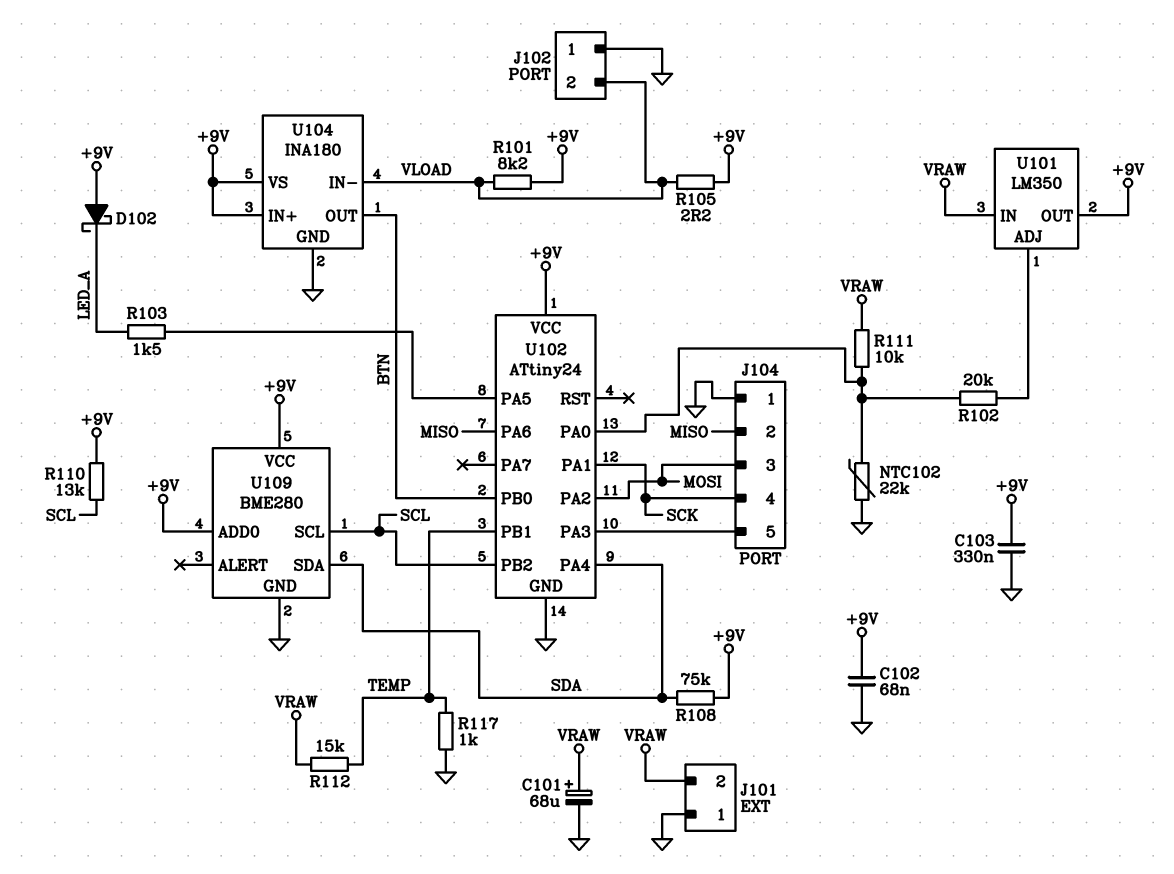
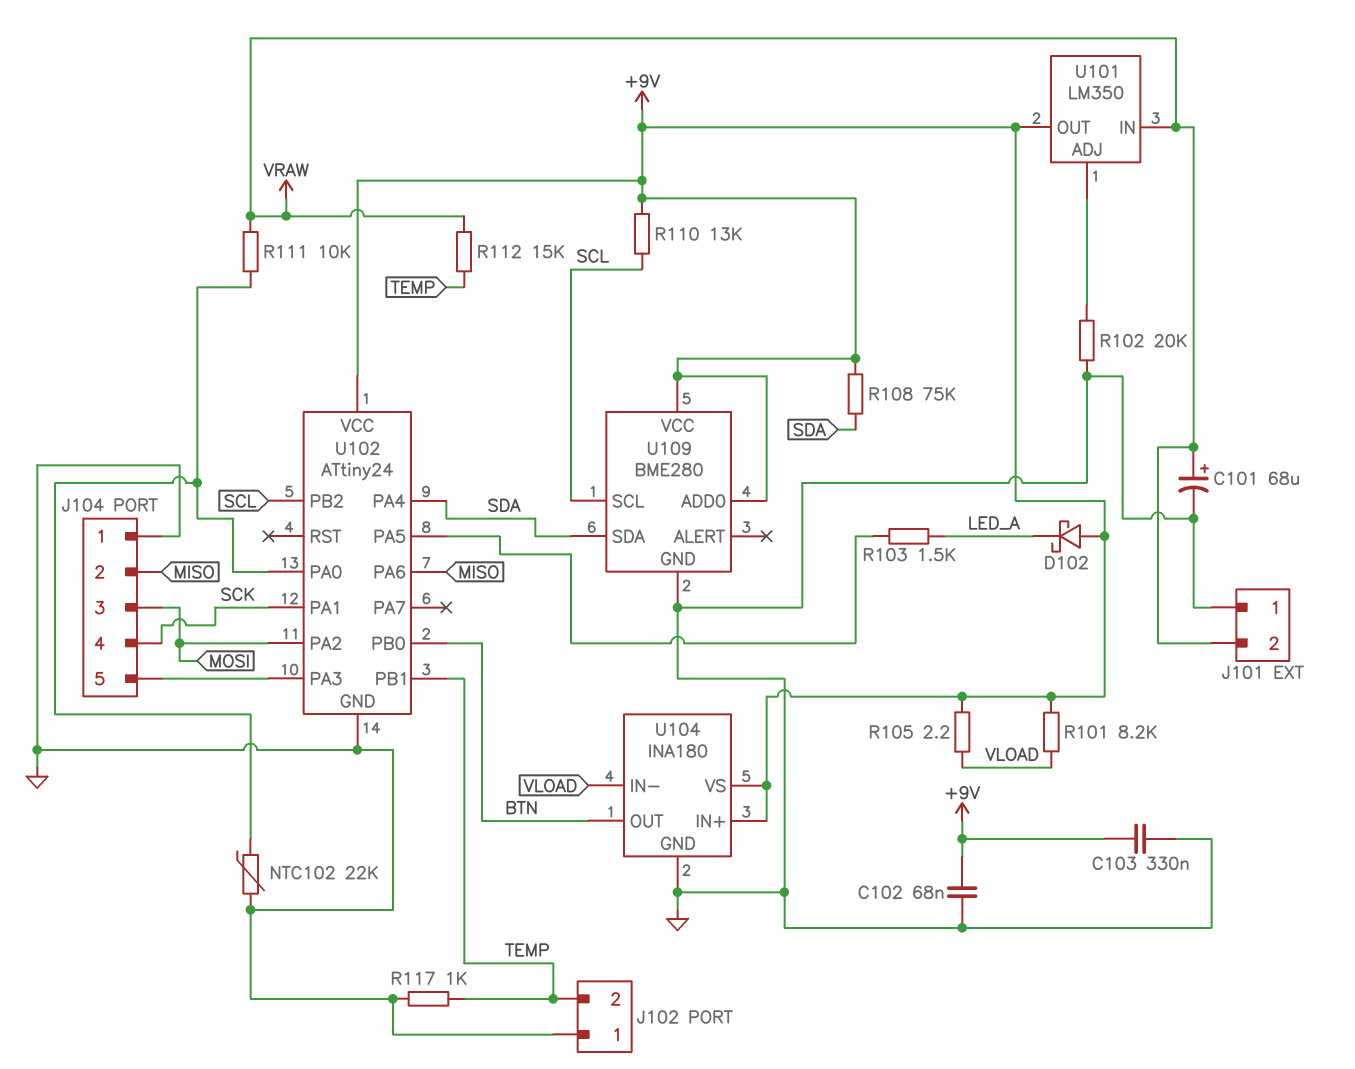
J102 pin 2: VLOAD -> TEMP
R102: 20k (U101/ADJ, U102/PA0) -> 20k (GND, U101/ADJ)

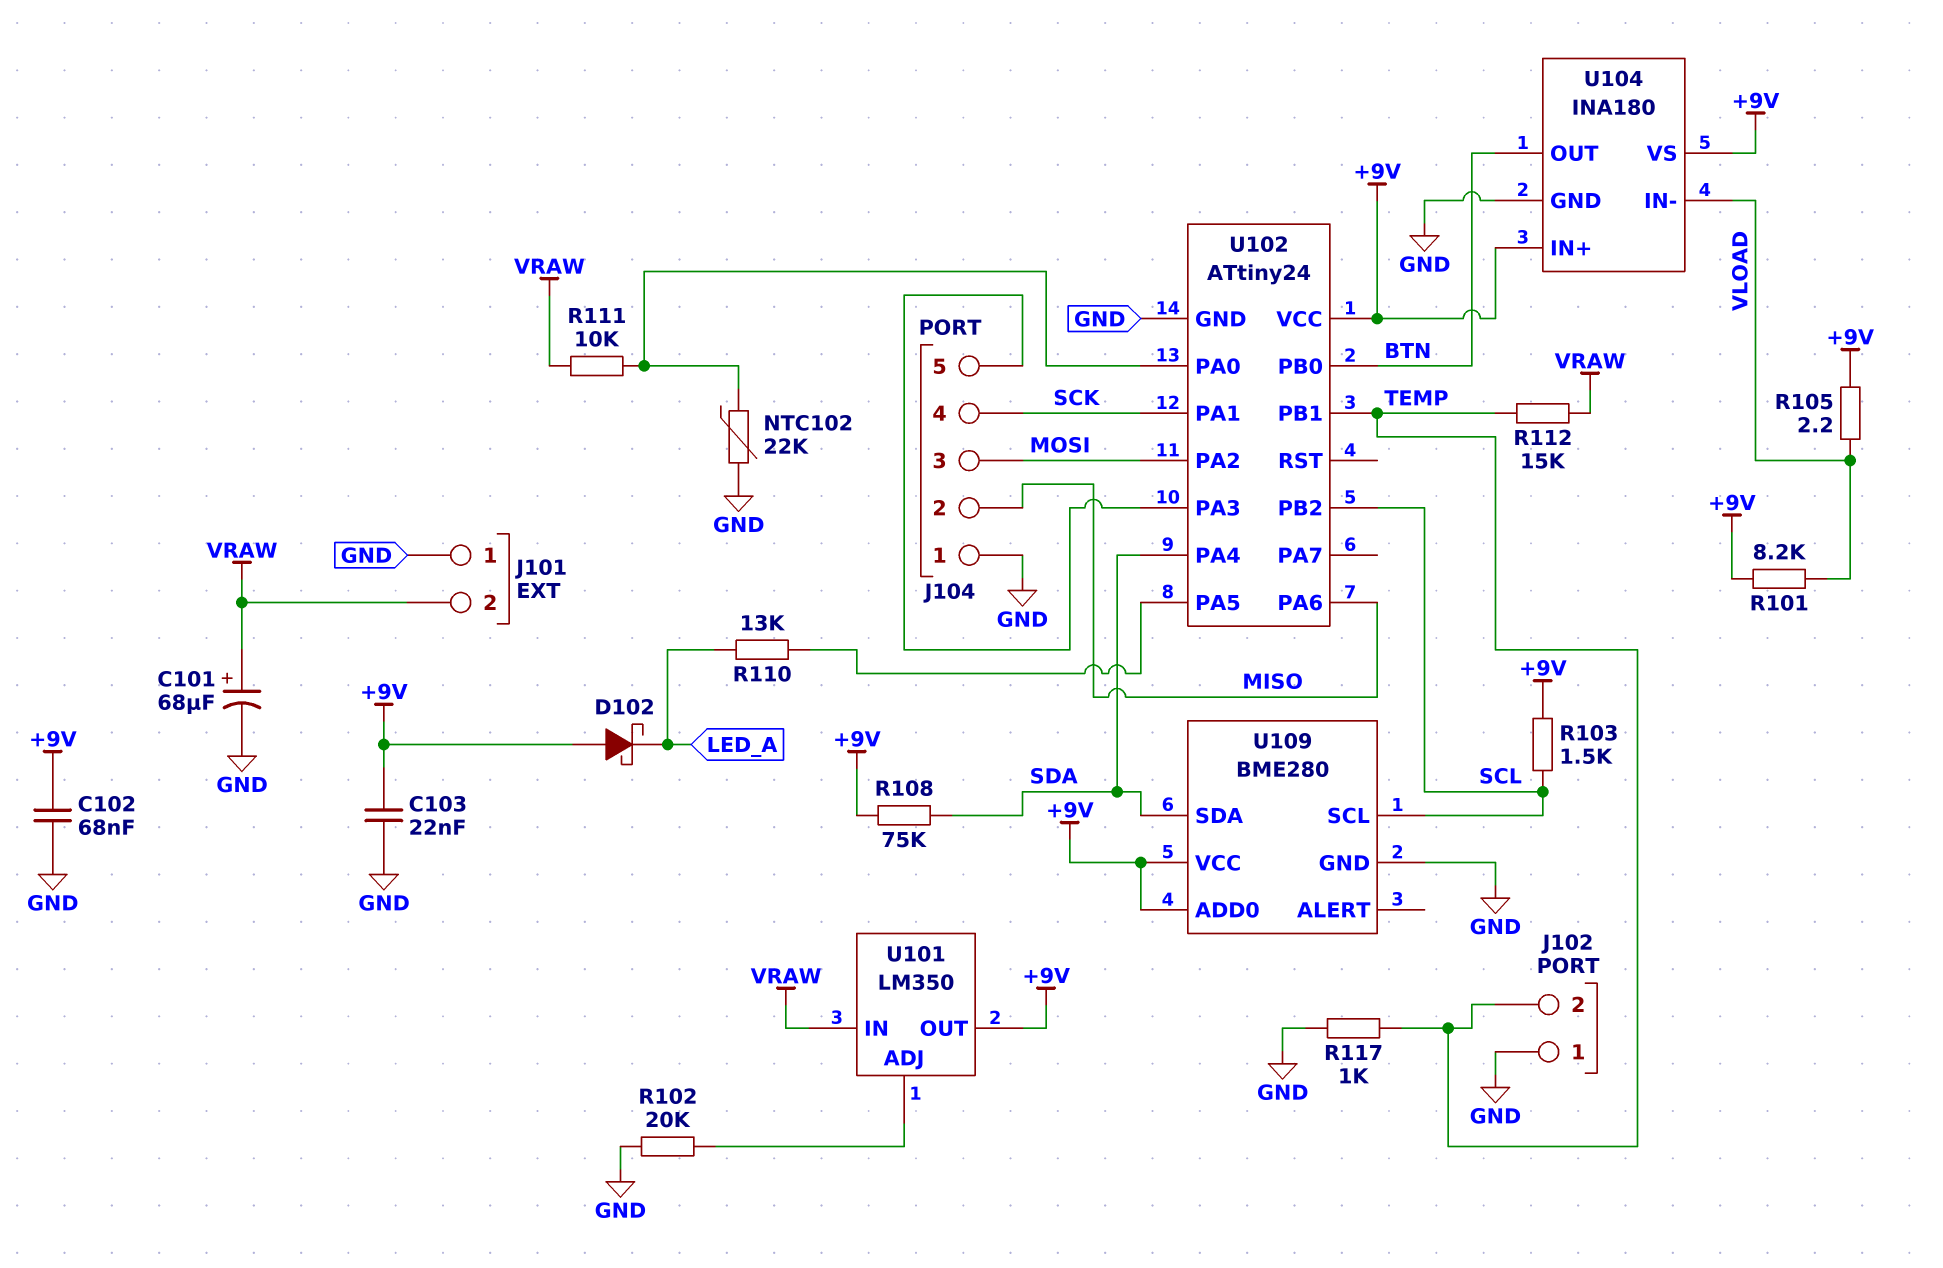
C103: 330nF (+9V, GND) -> 22nF (+9V, GND)
R103: 1.5k (LED_A, U102/PA5) -> 1.5k (+9V, SCL)
R110: 13k (+9V, SCL) -> 13k (LED_A, U102/PA5)

